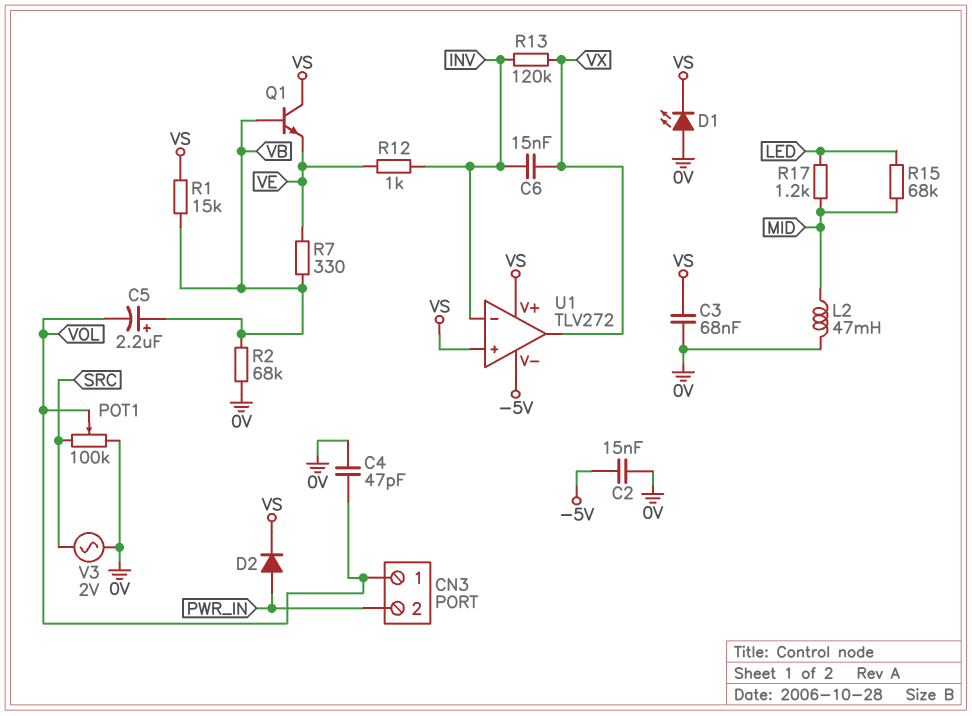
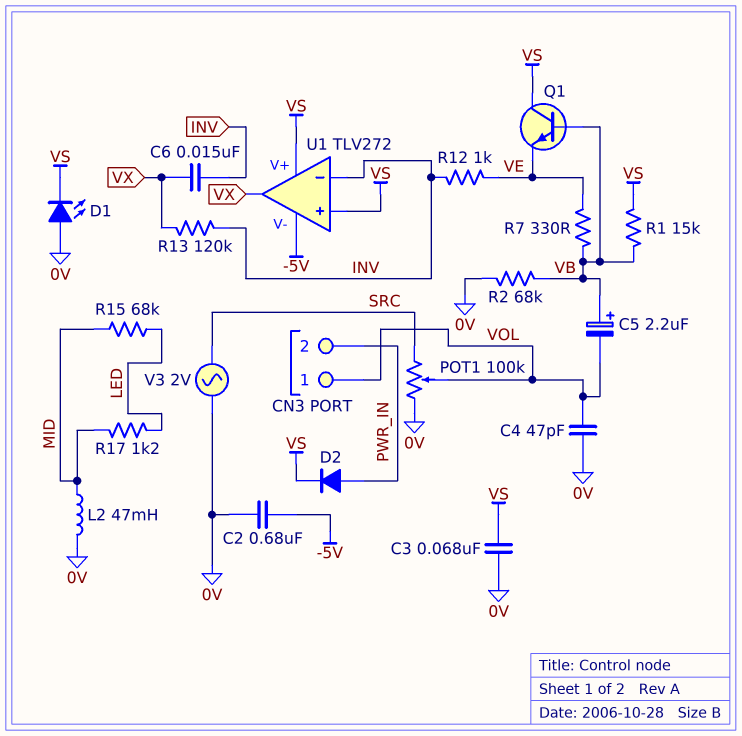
C2: 15nF (-5V, 0V) -> 680nF (-5V, 0V)

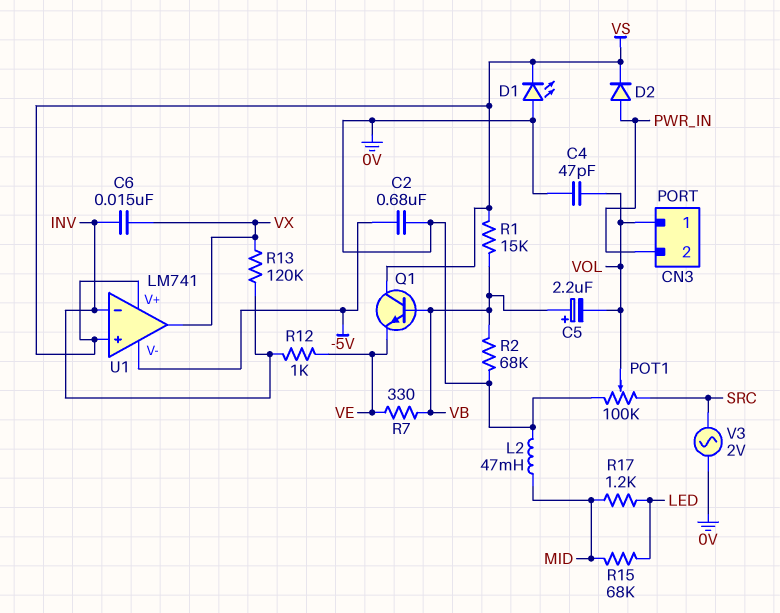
C3: 68nF (0V, VS) -> none
U1: TLV272 -> LM741

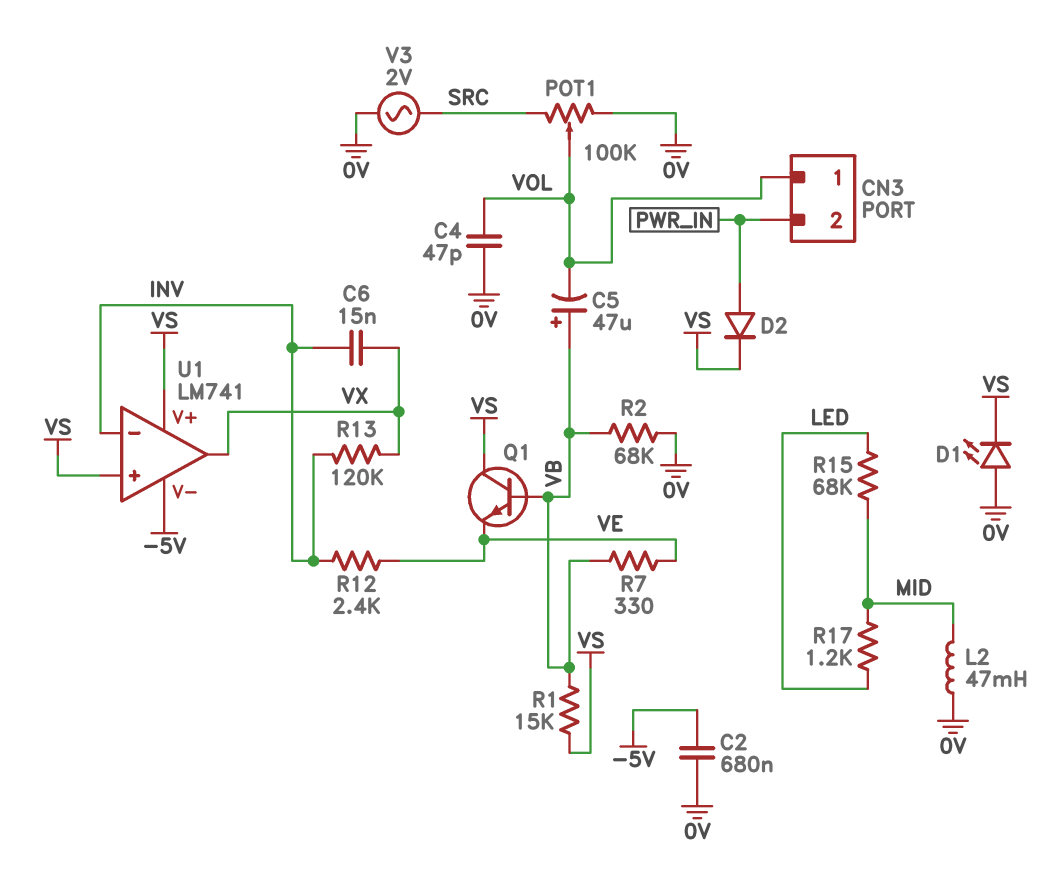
C5: 2.2uF (plus VB, minus VOL) -> 47uF (plus VB, minus VOL)
R12: 1k (INV, VE) -> 2.4k (INV, VE)

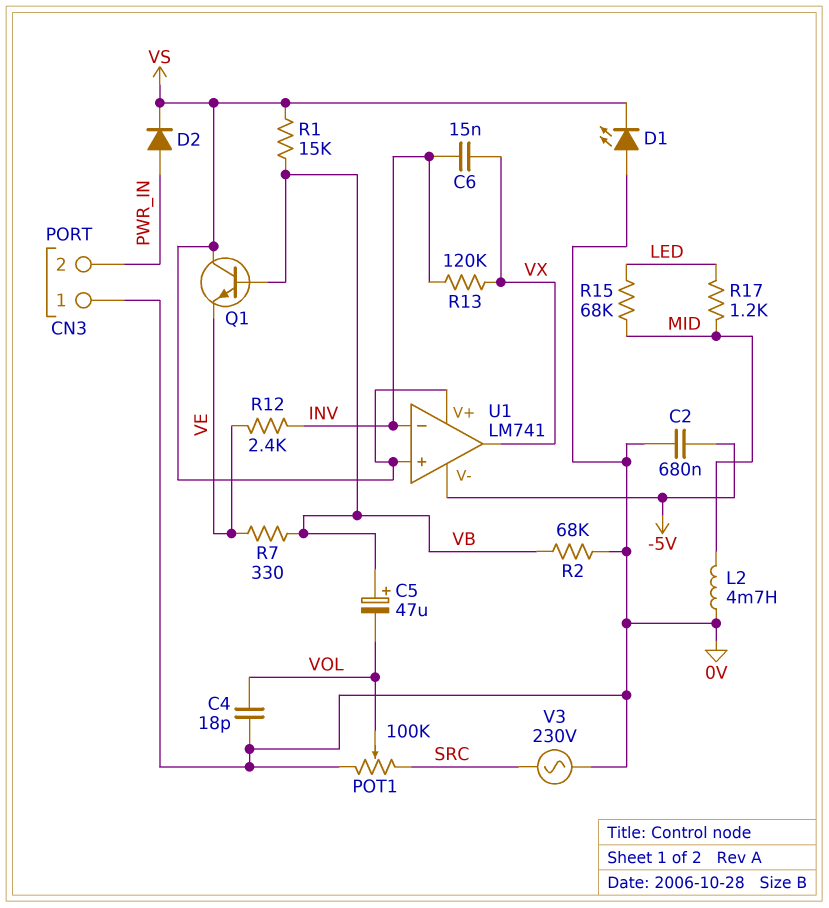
C4: 47pF (0V, VOL) -> 18pF (0V, VOL)
CN3 pin 1: VOL -> 0V
L2: 47mH (0V, MID) -> 4.7mH (0V, MID)
V3: AC 2V (0V, SRC) -> AC 230V (0V, SRC)

